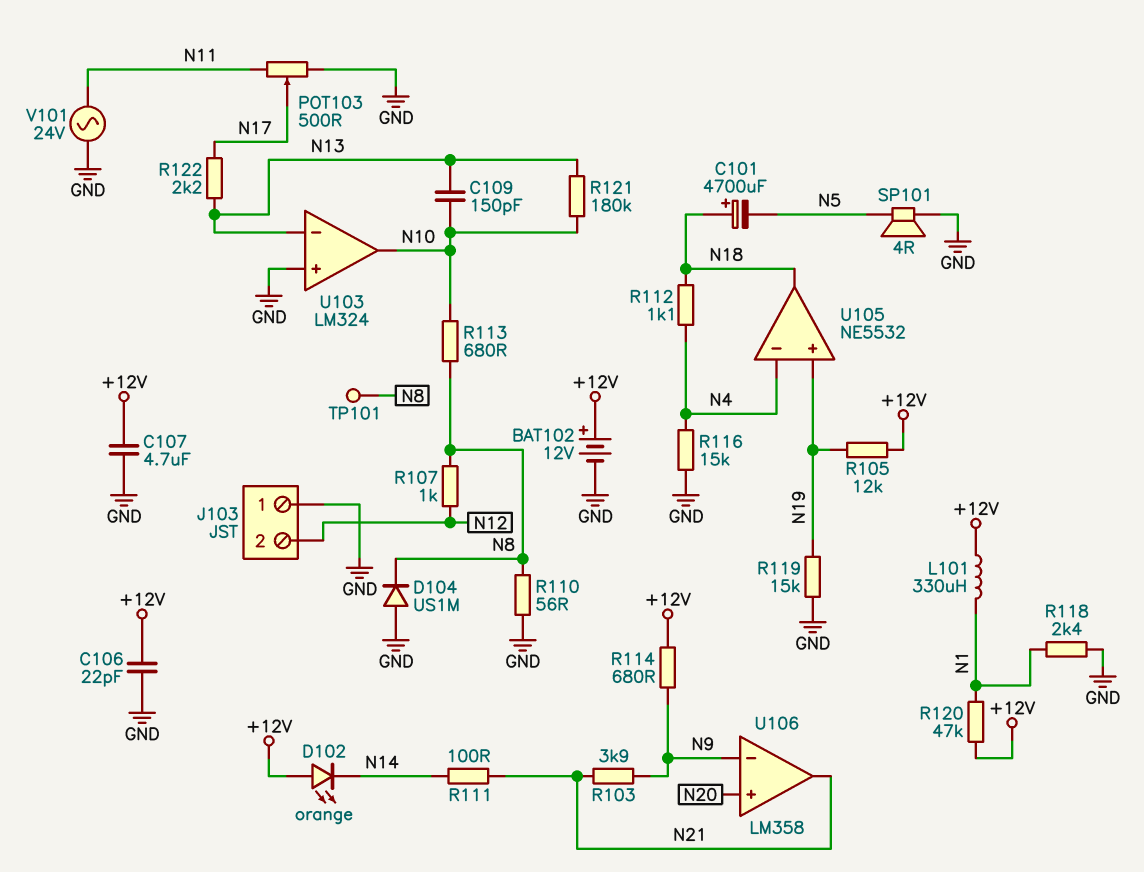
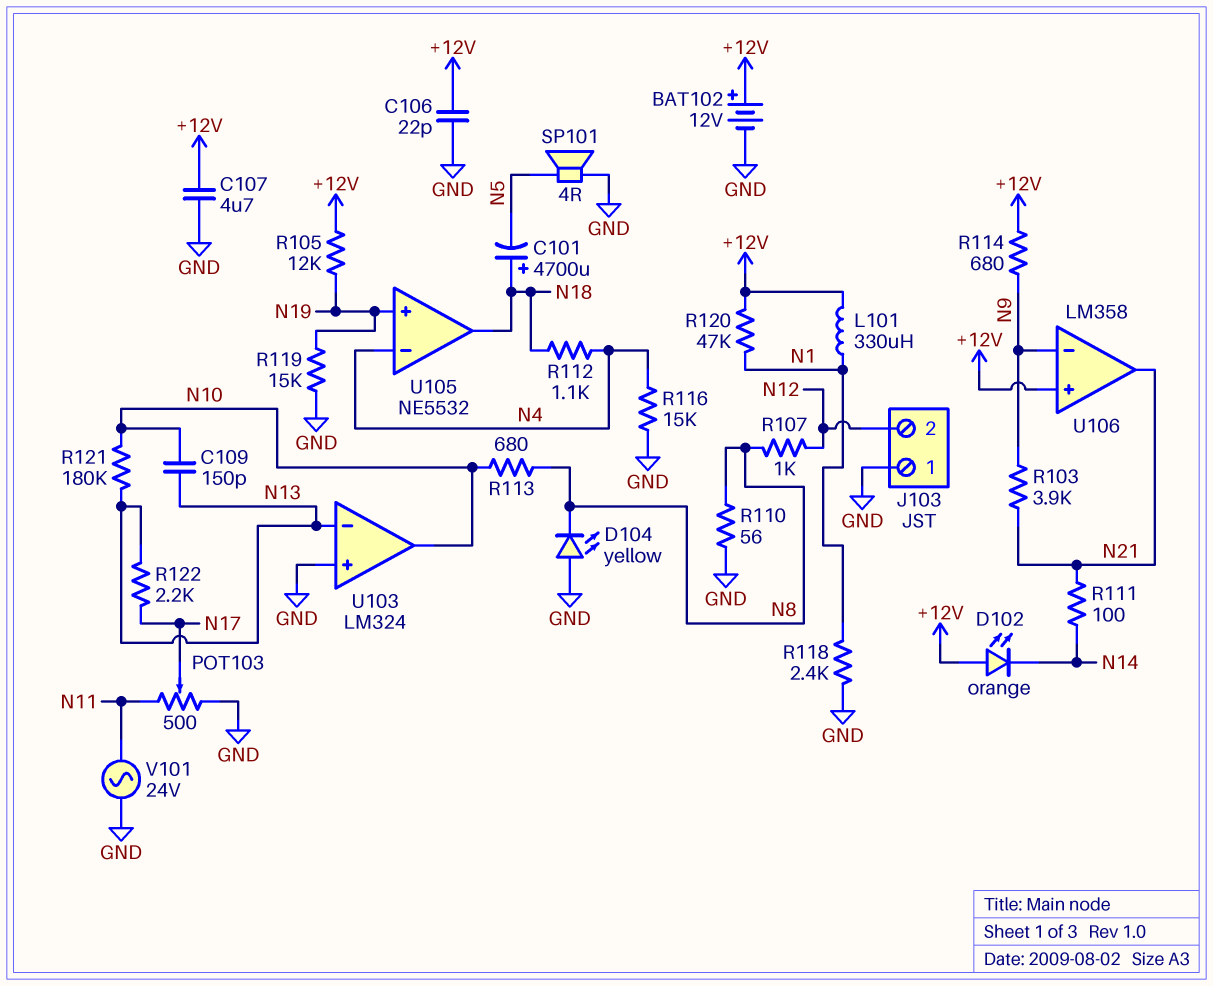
D104: diode US1M (A GND, K N8) -> LED yellow (A GND, K N8)
TP101: test point (N8) -> none
U106 pin in+: N20 -> +12V

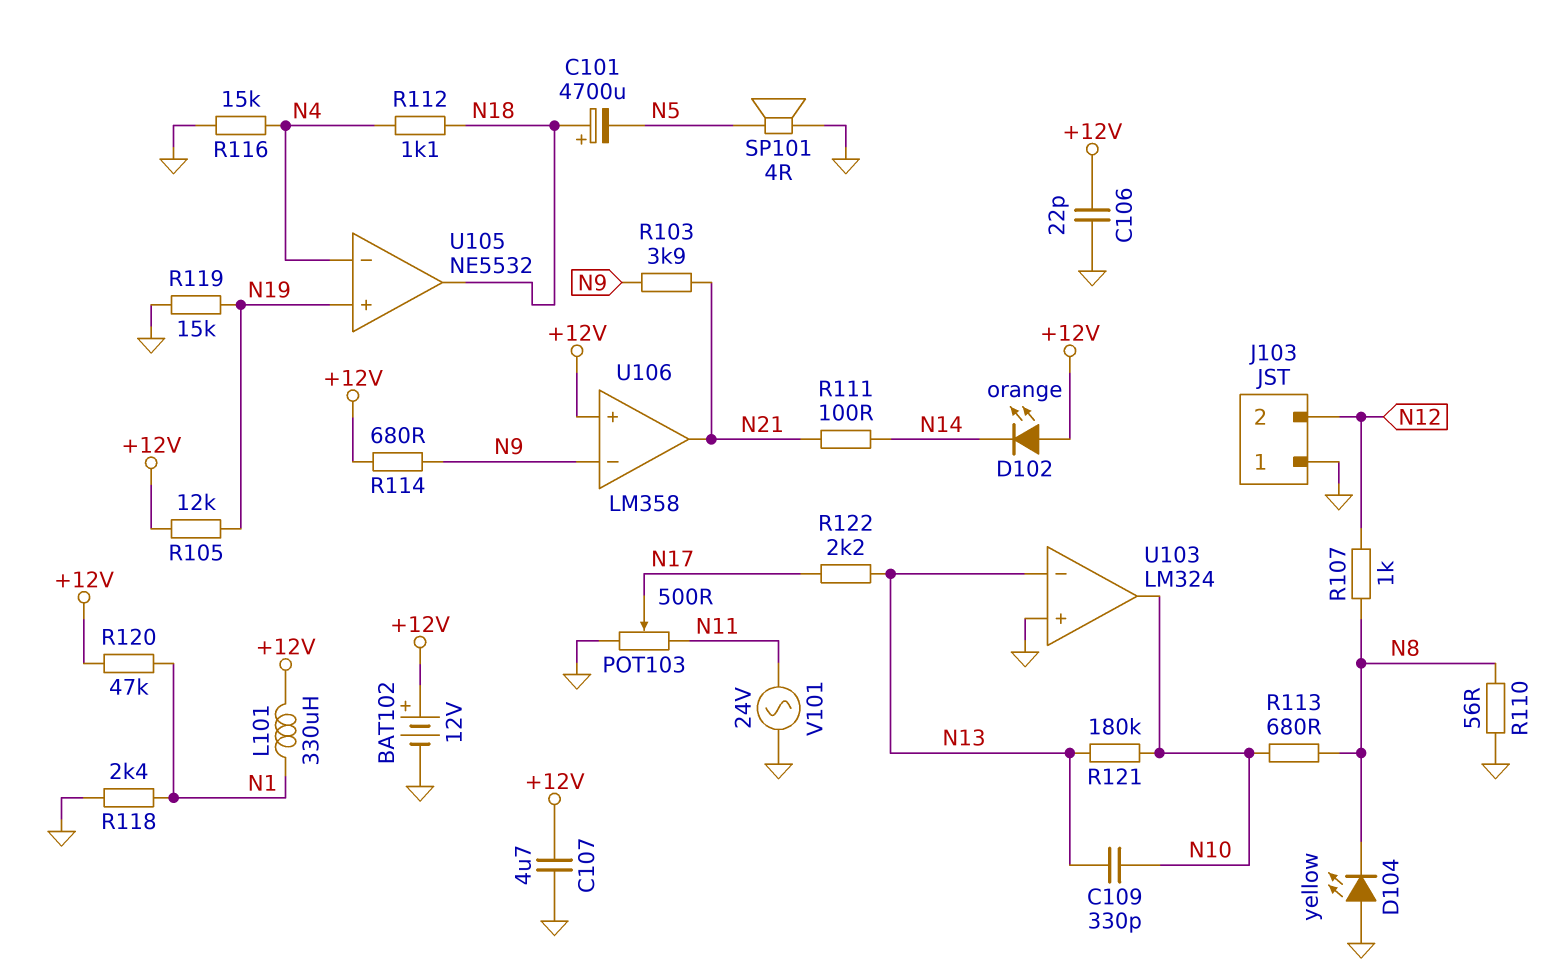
C109: 150pF (N10, N13) -> 330pF (N10, N13)

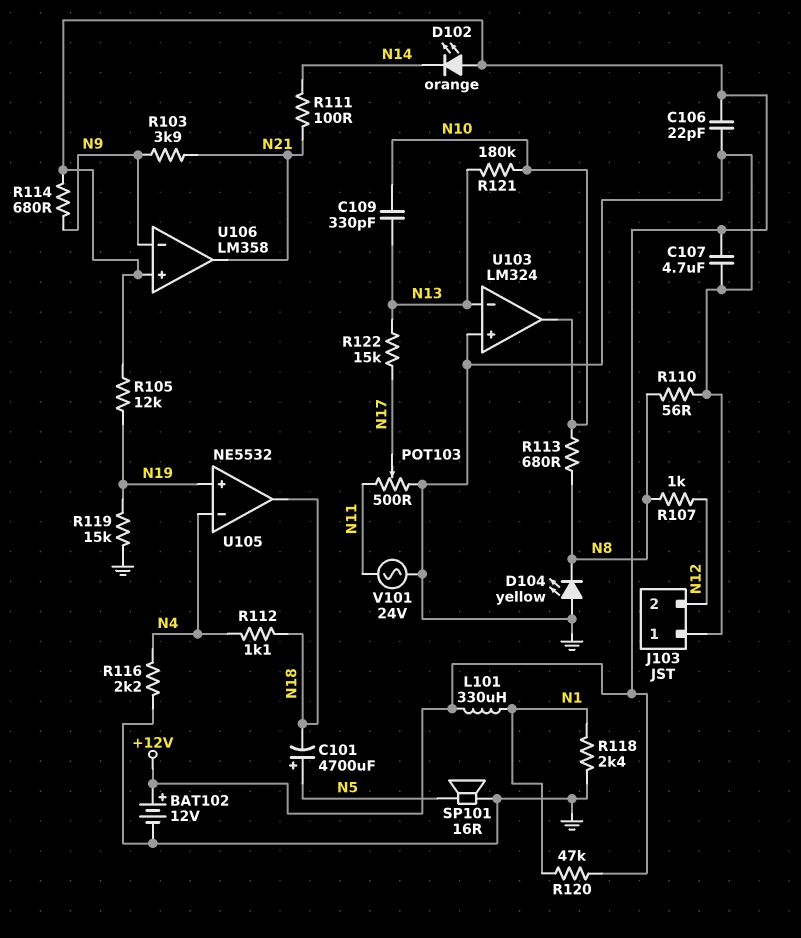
C101: 4700uF (plus N18, minus N5) -> 4700uF (plus N5, minus N18)
R116: 15k (GND, N4) -> 2.2k (GND, N4)
R122: 2.2k (N13, N17) -> 15k (N13, N17)
SP101: speaker 4R (GND, N5) -> speaker 16R (GND, N5)

